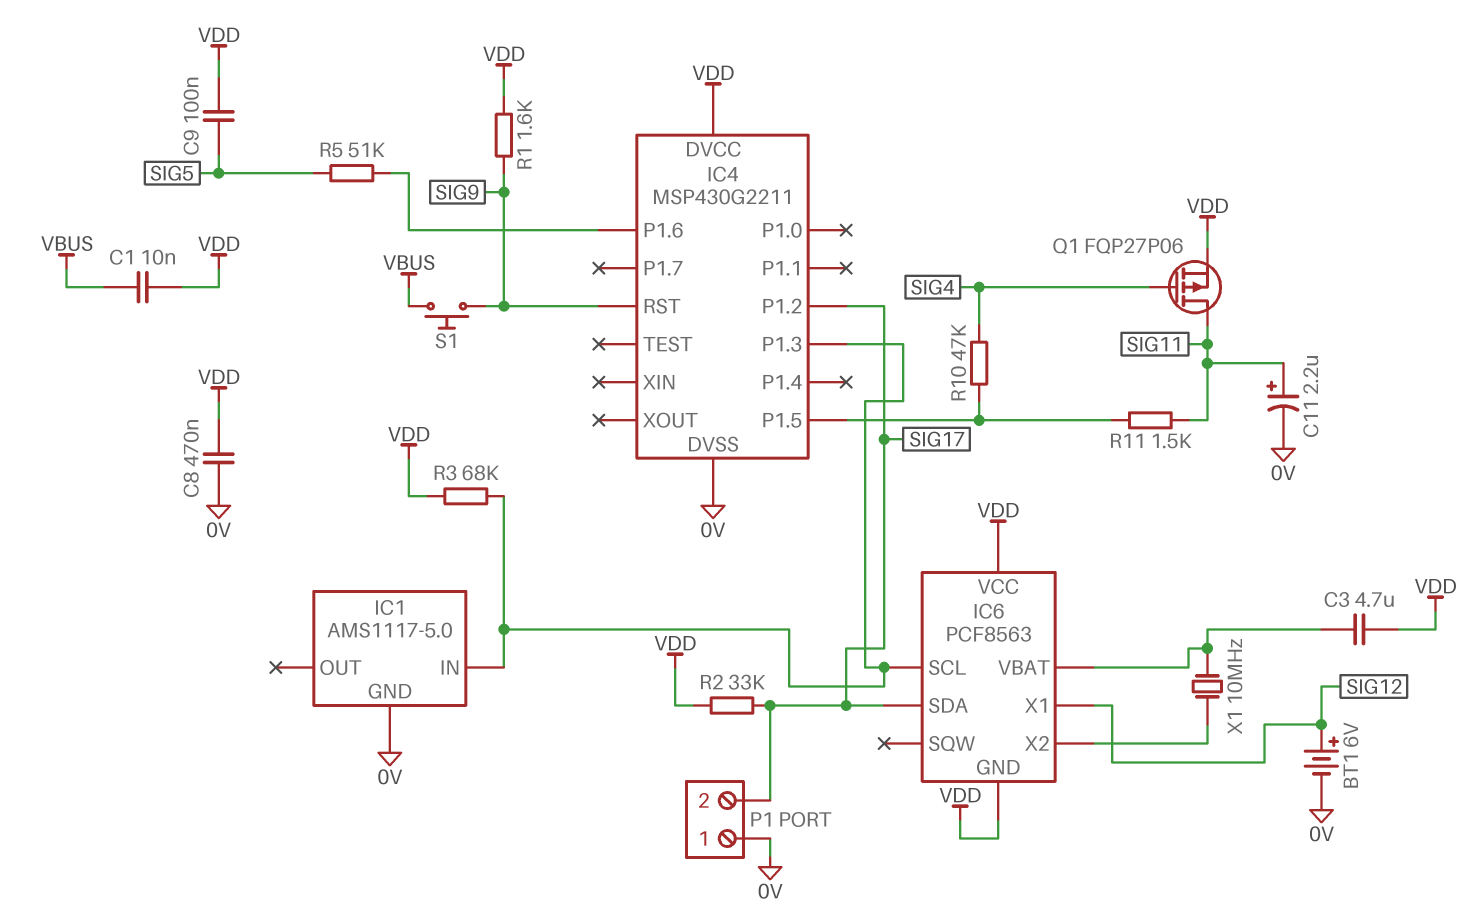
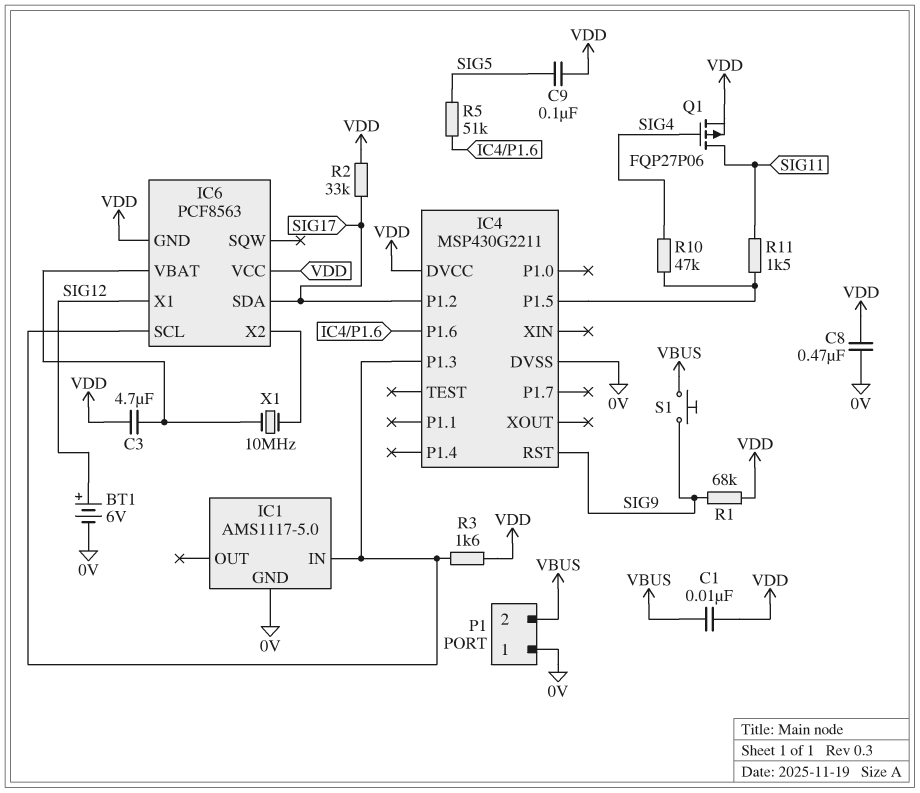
C11: 2.2uF (plus SIG11, minus 0V) -> none
P1 pin 2: SIG17 -> VBUS
R1: 1.6k (SIG9, VDD) -> 68k (SIG9, VDD)
R3: 68k (IC1/IN, VDD) -> 1.6k (IC1/IN, VDD)

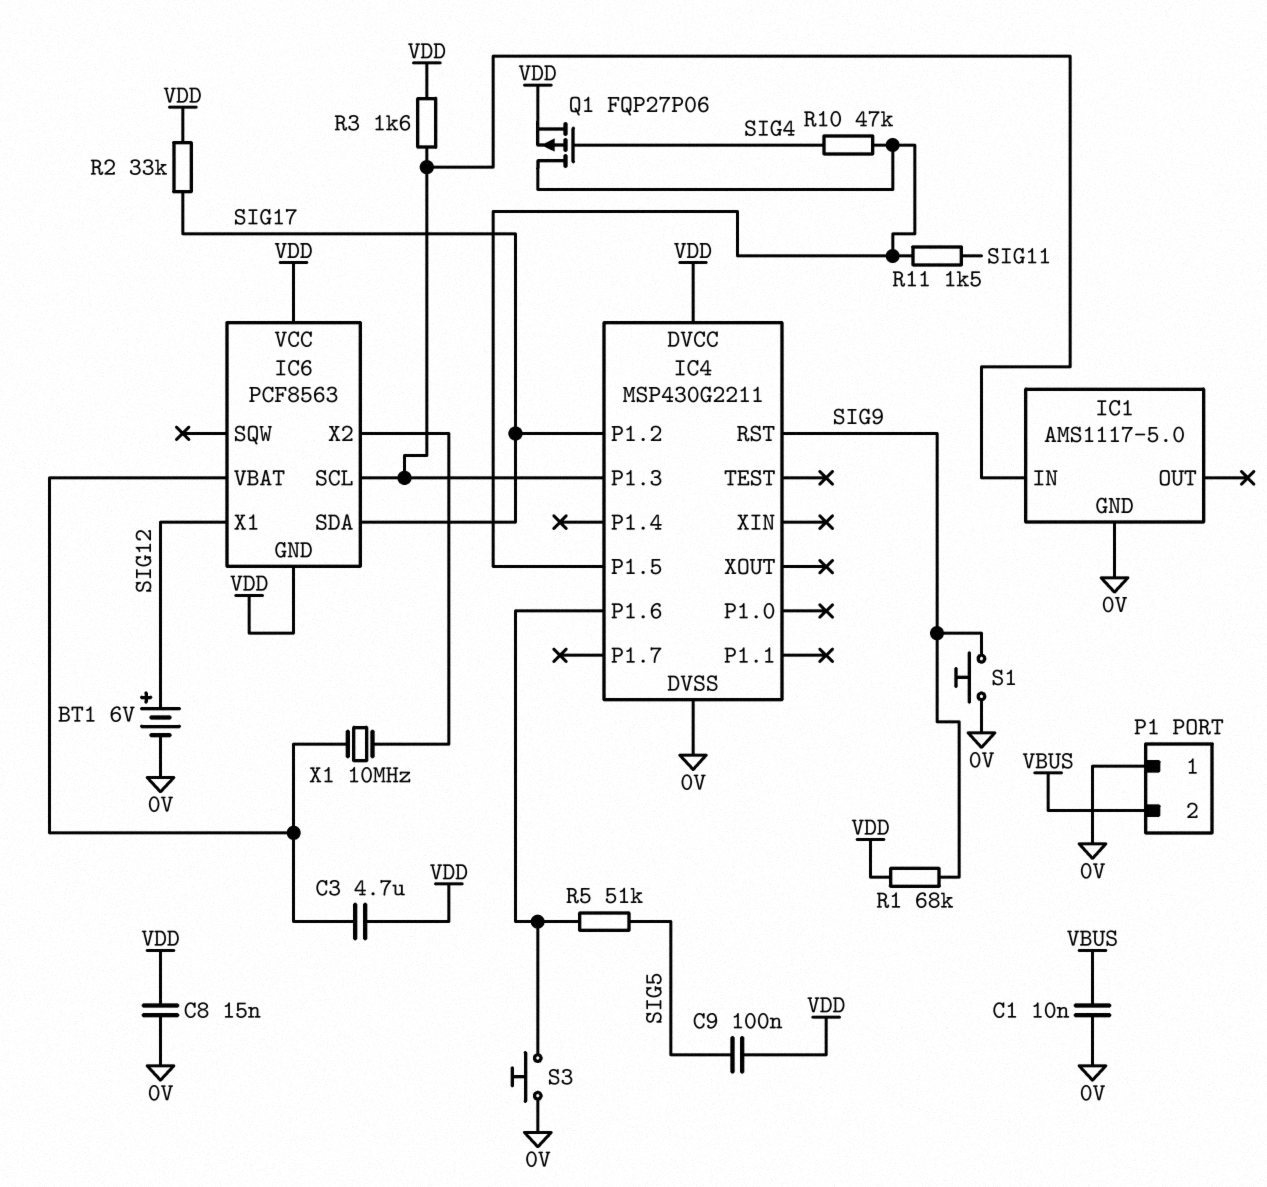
C1: 10nF (VBUS, VDD) -> 10nF (0V, VBUS)
C8: 470nF (0V, VDD) -> 15nF (0V, VDD)
Q1: PMOS FQP27P06 (G SIG4, D SIG11, S VDD) -> PMOS FQP27P06 (G SIG4, D IC4/P1.5, S VDD)
S1: button (SIG9, VBUS) -> button (0V, SIG9)
S3: none -> button (0V, IC4/P1.6)

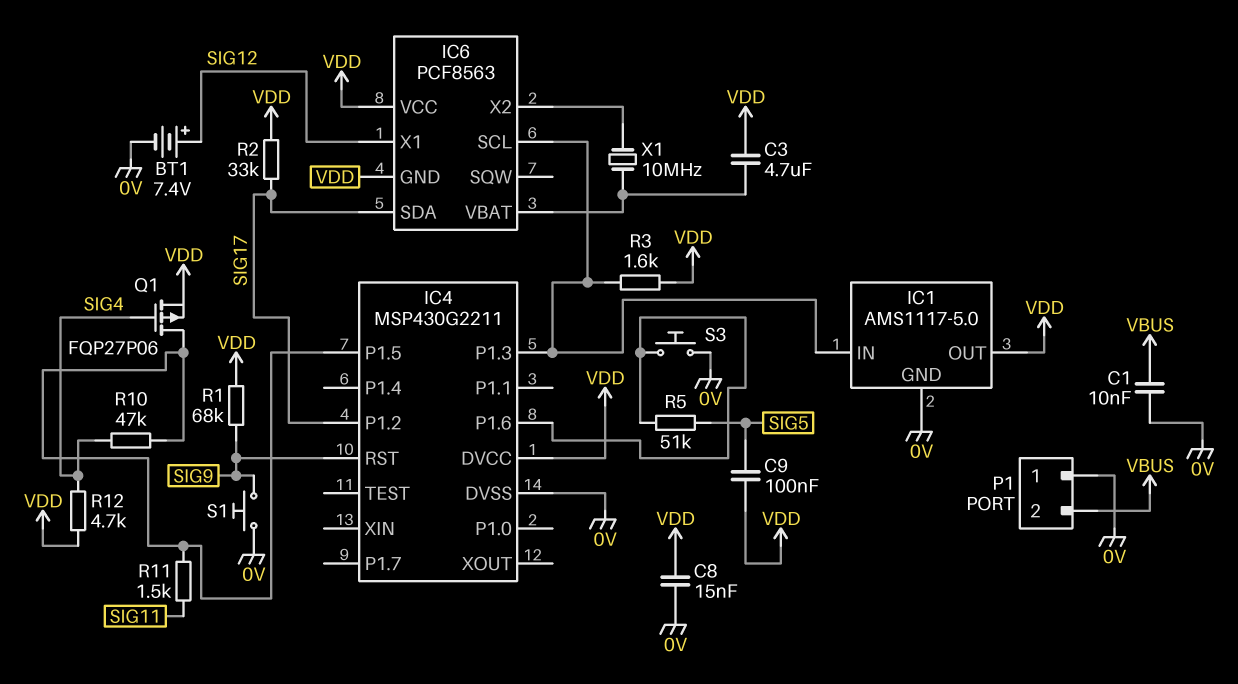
BT1: 6V (plus SIG12, minus 0V) -> 7.4V (plus SIG12, minus 0V)
IC1 pin OUT: none -> VDD
R12: none -> 4.7k (SIG4, VDD)

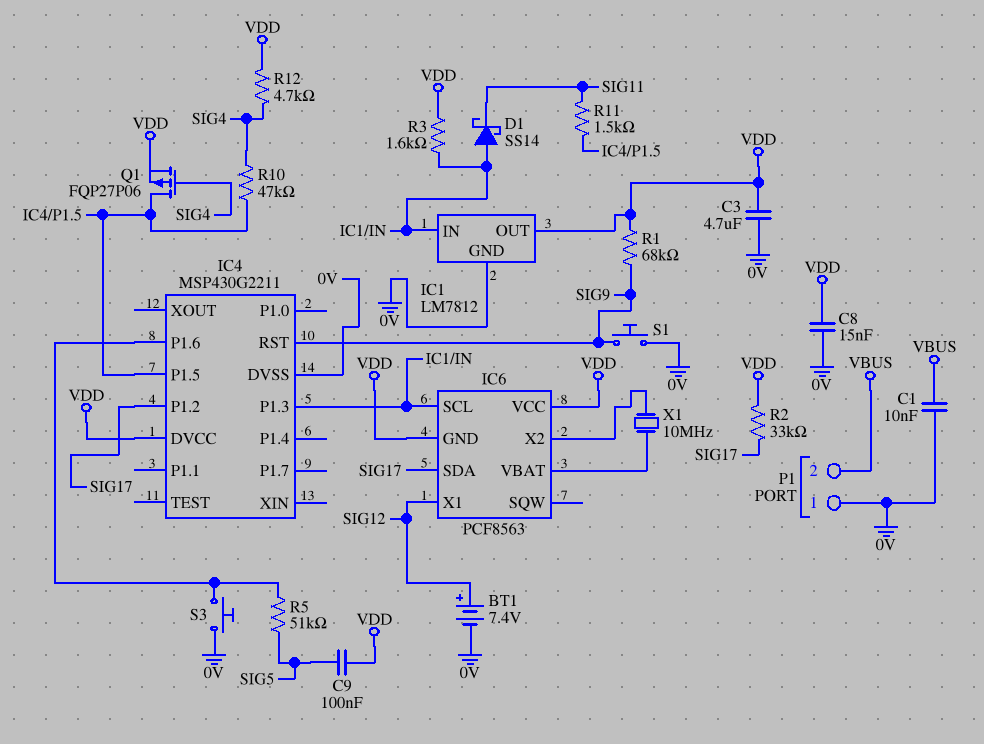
C3: 4.7uF (IC6/VBAT, VDD) -> 4.7uF (0V, VDD)
D1: none -> schottky SS14 (A IC1/IN, K SIG11)
IC1: AMS1117-5.0 -> LM7812

